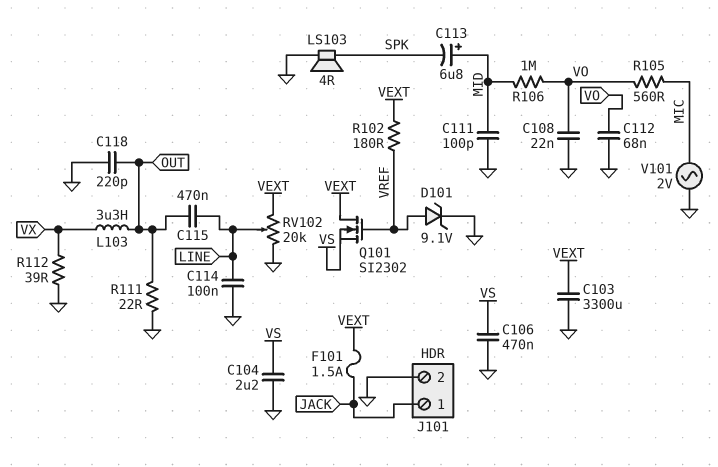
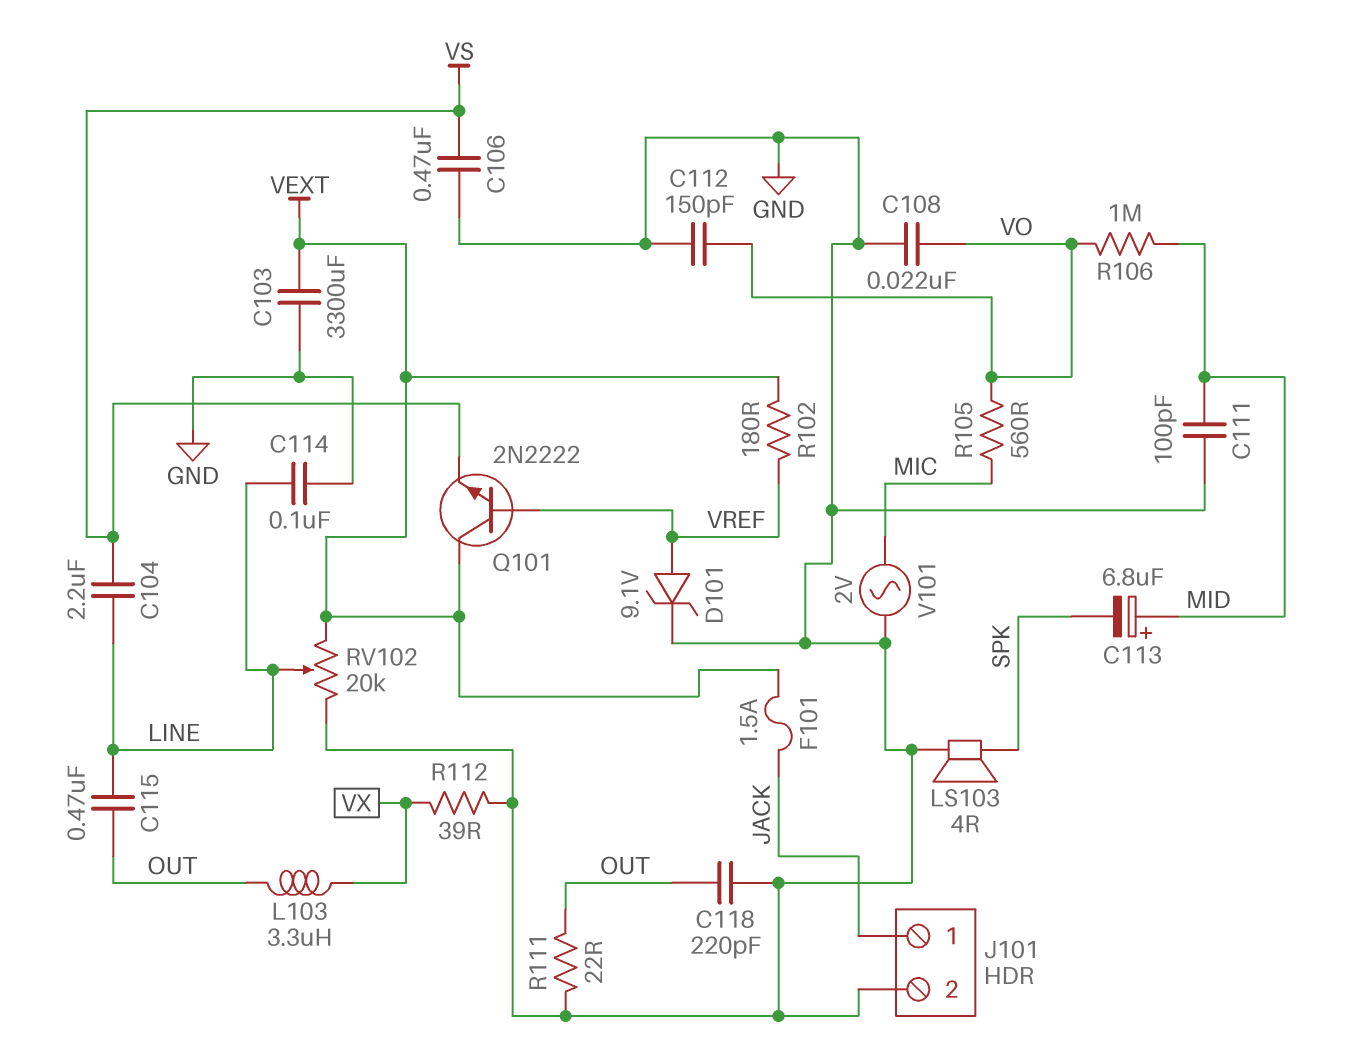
C104: 2.2uF (GND, VS) -> 2.2uF (LINE, VS)
C112: 68nF (GND, VO) -> 150pF (GND, VO)
Q101: NMOS SI2302 (G VREF, D VEXT, S VS) -> NPN 2N2222 (B VREF, C VEXT, E VS)

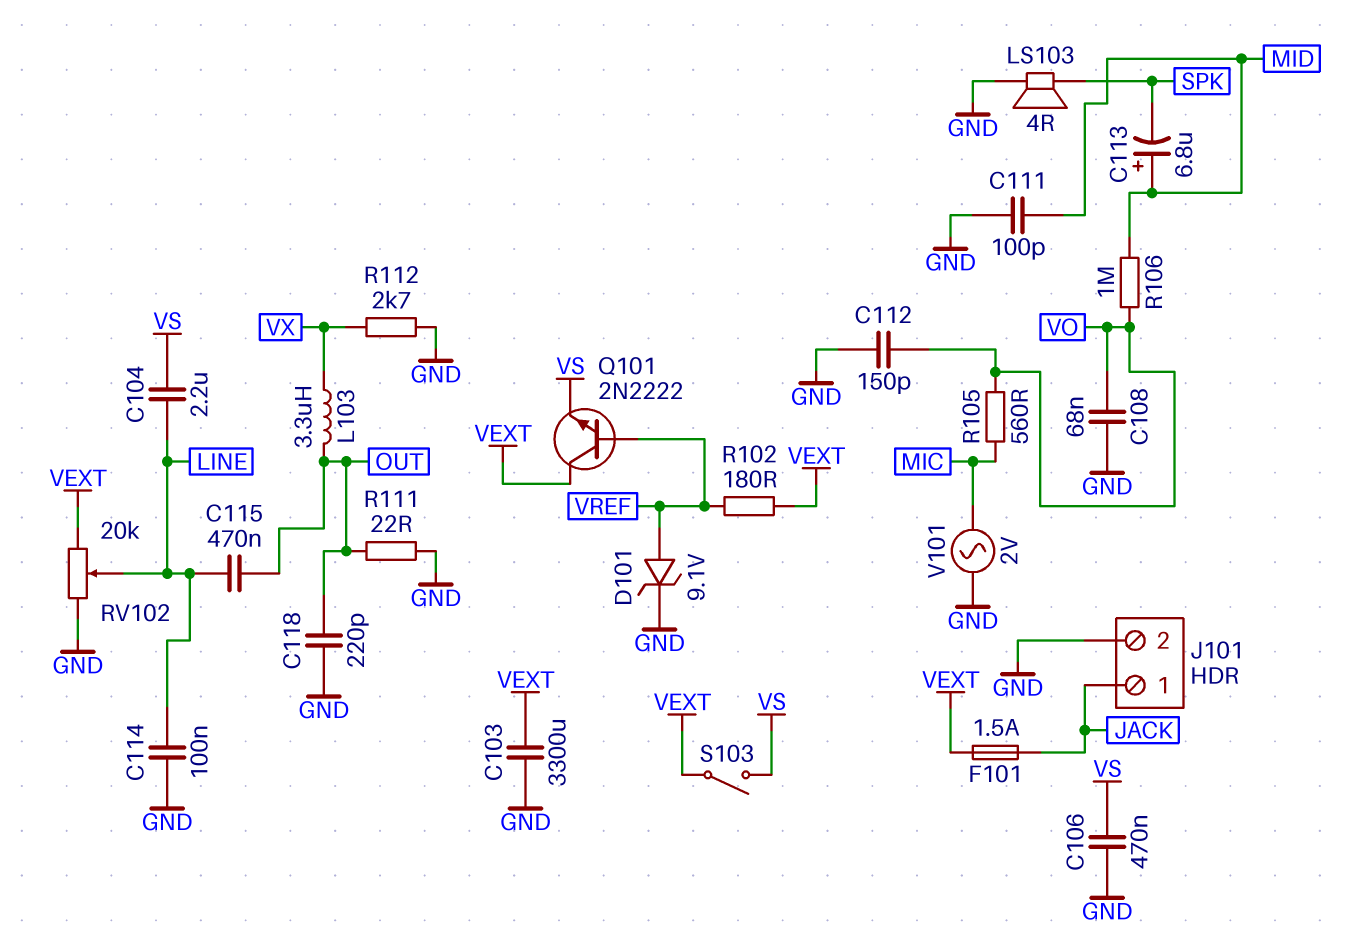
C108: 22nF (GND, VO) -> 68nF (GND, VO)
R112: 39 (GND, VX) -> 2.7k (GND, VX)
S103: none -> switch (VEXT, VS)

